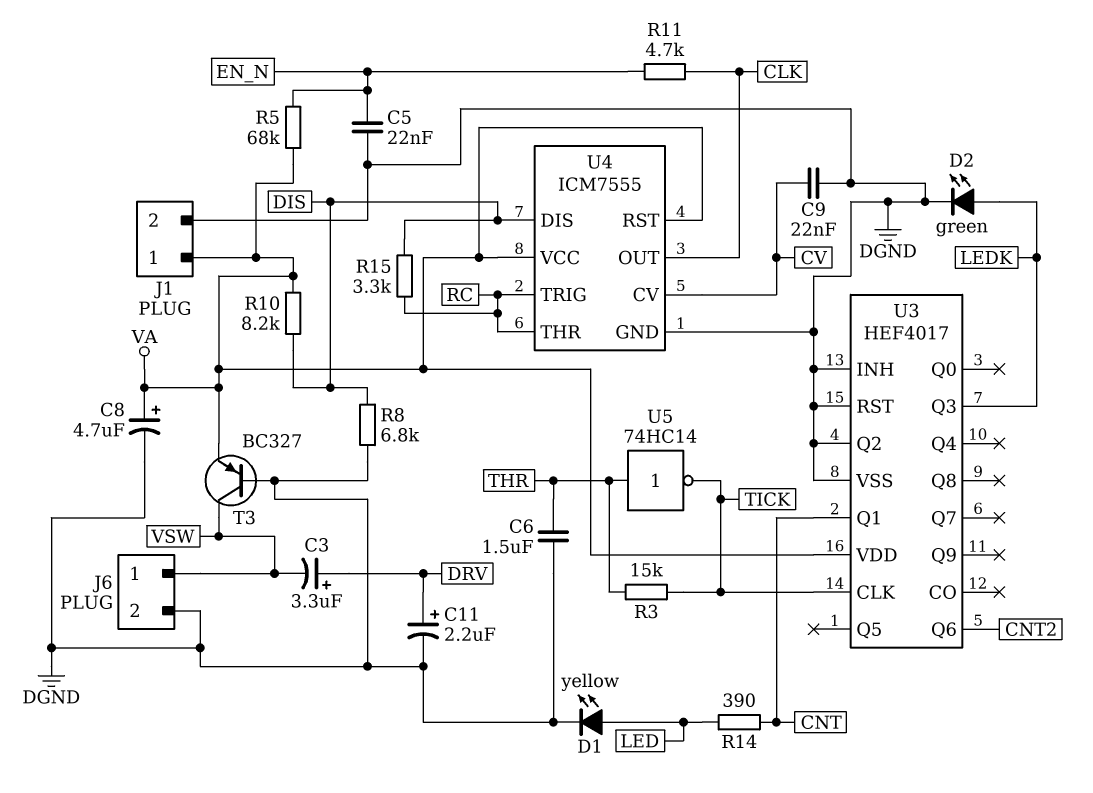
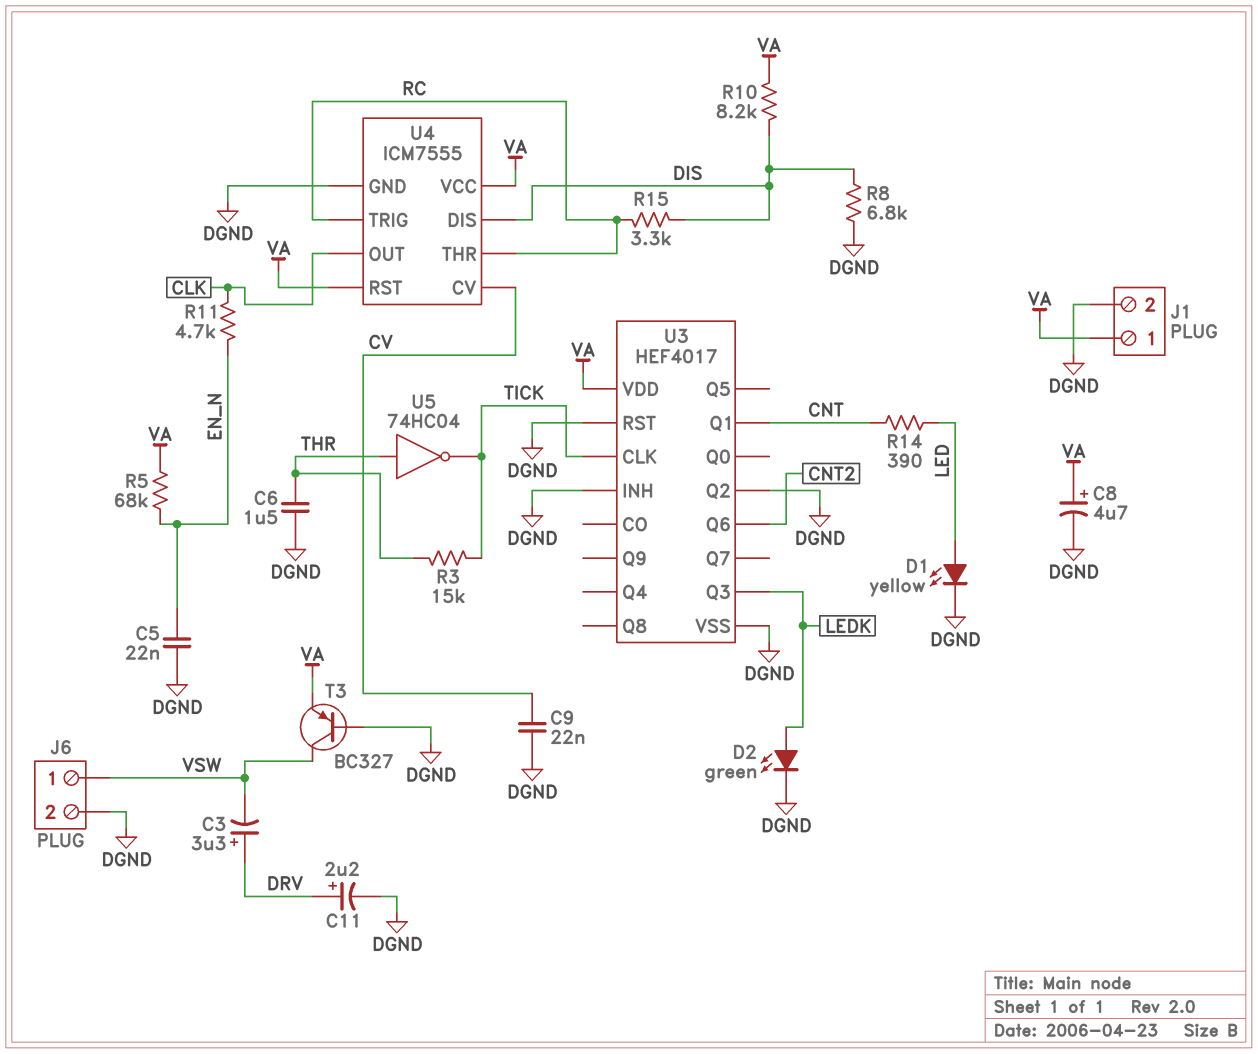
U5: NOT 74HC14 (in THR, out TICK) -> NOT 74HC04 (in THR, out TICK)

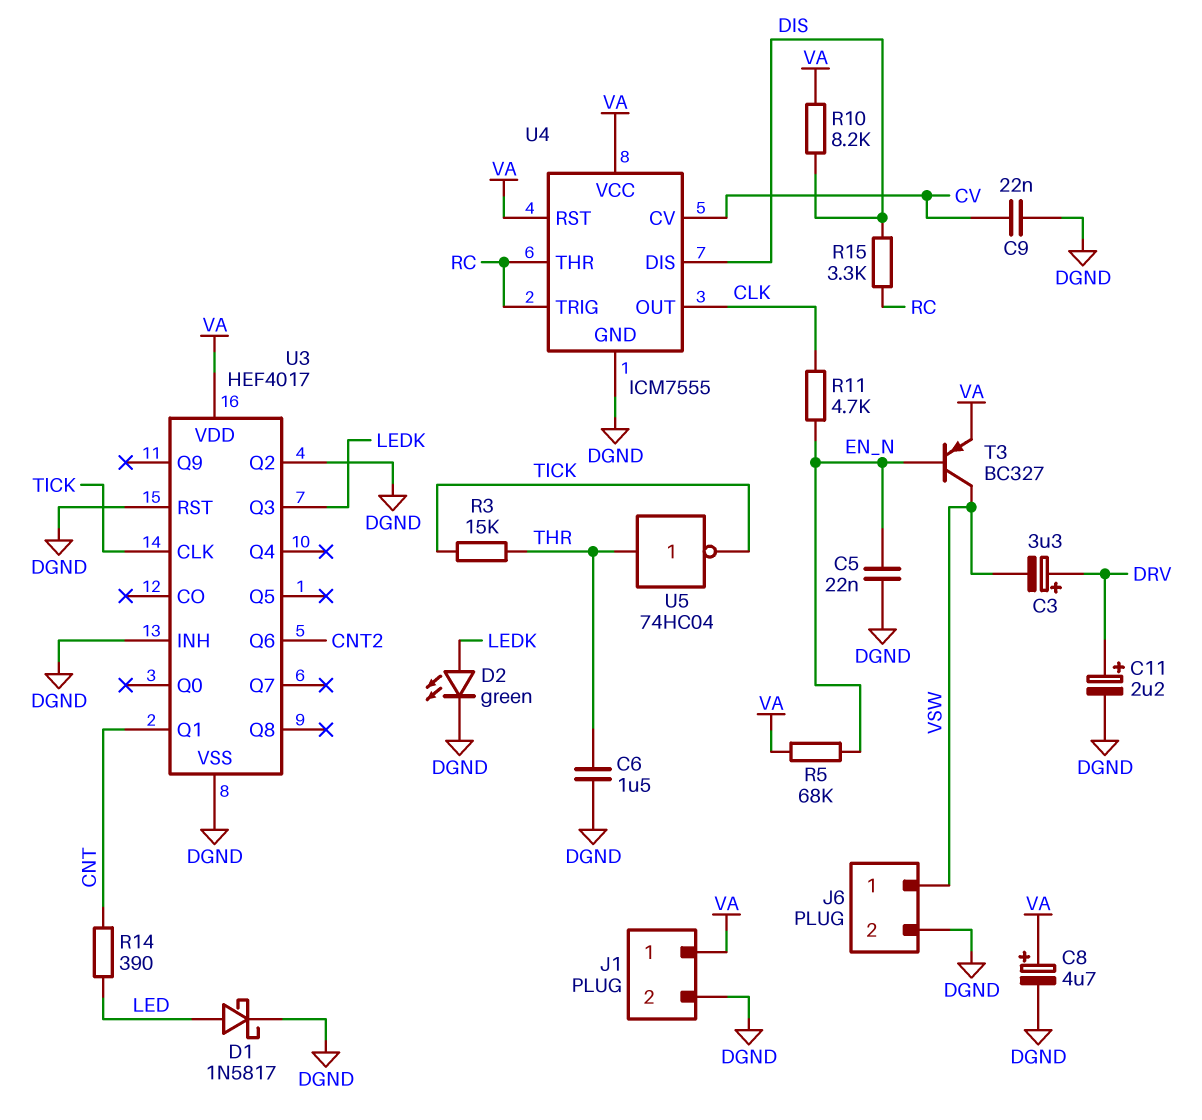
D1: LED yellow (A LED, K DGND) -> schottky 1N5817 (A LED, K DGND)
R8: 6.8k (DGND, DIS) -> none
T3: PNP BC327 (B DGND, C VSW, E VA) -> PNP BC327 (B EN_N, C VSW, E VA)

